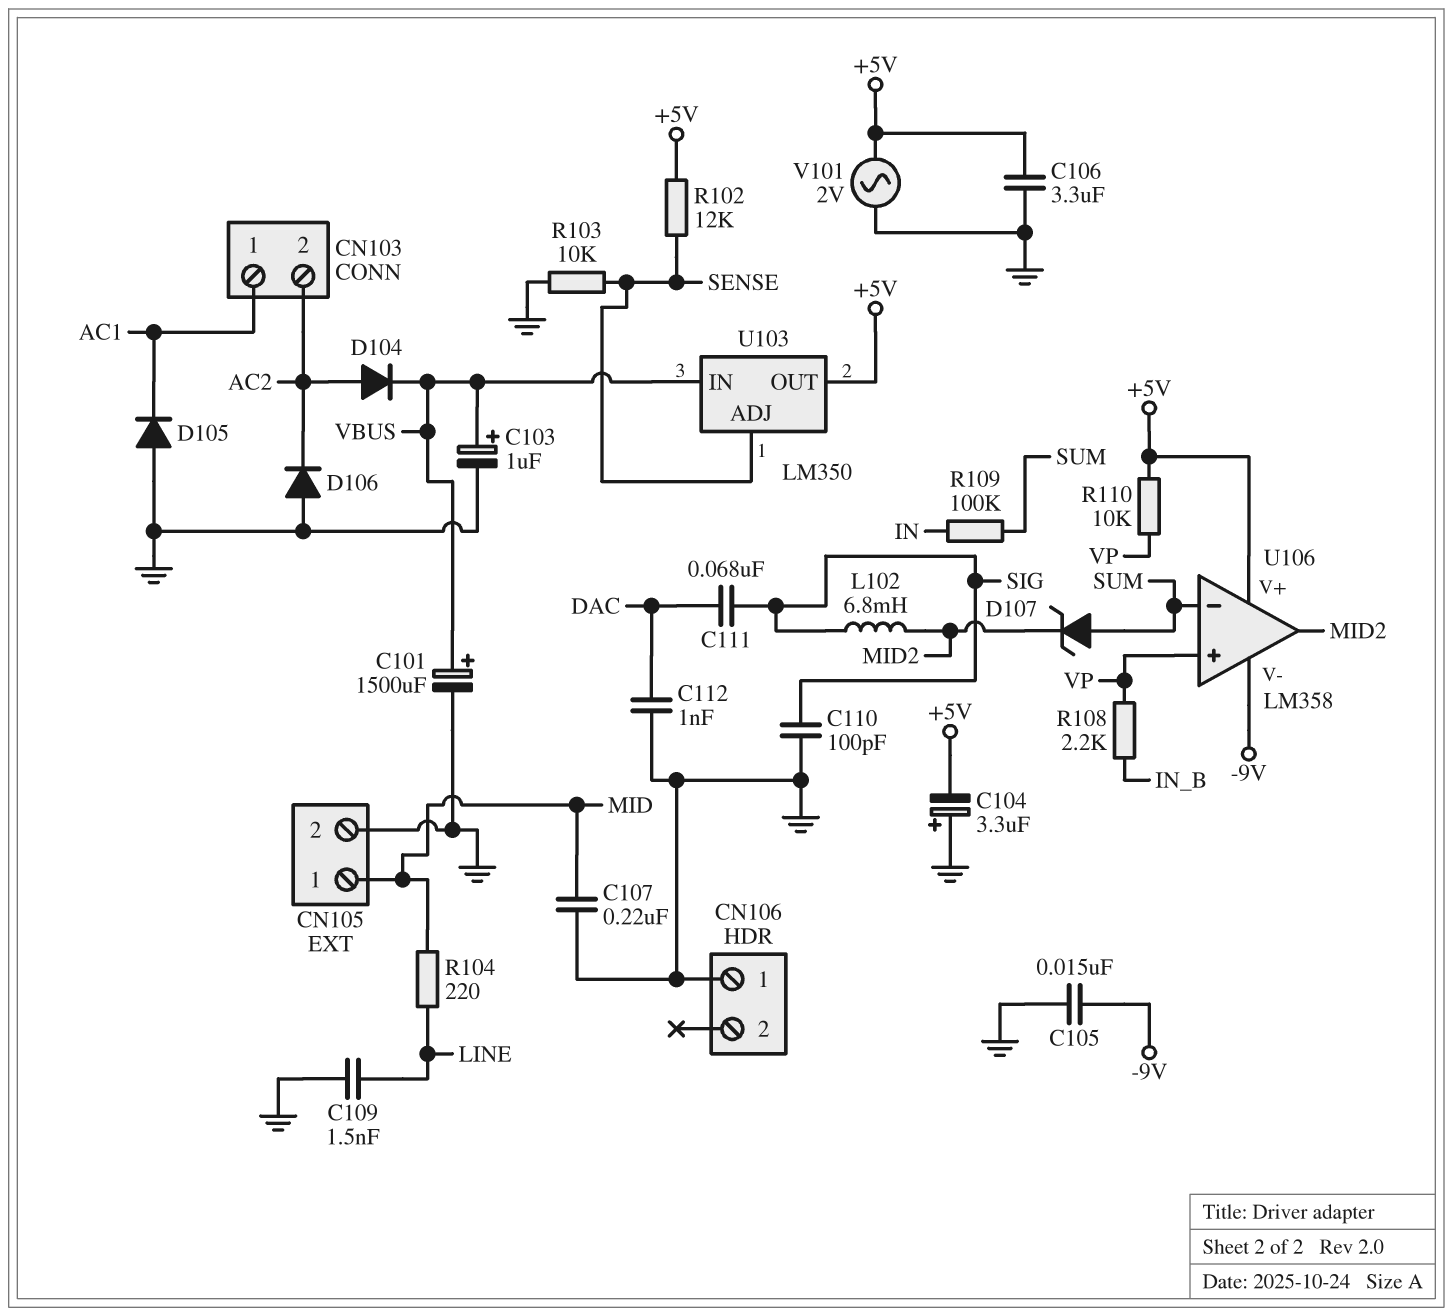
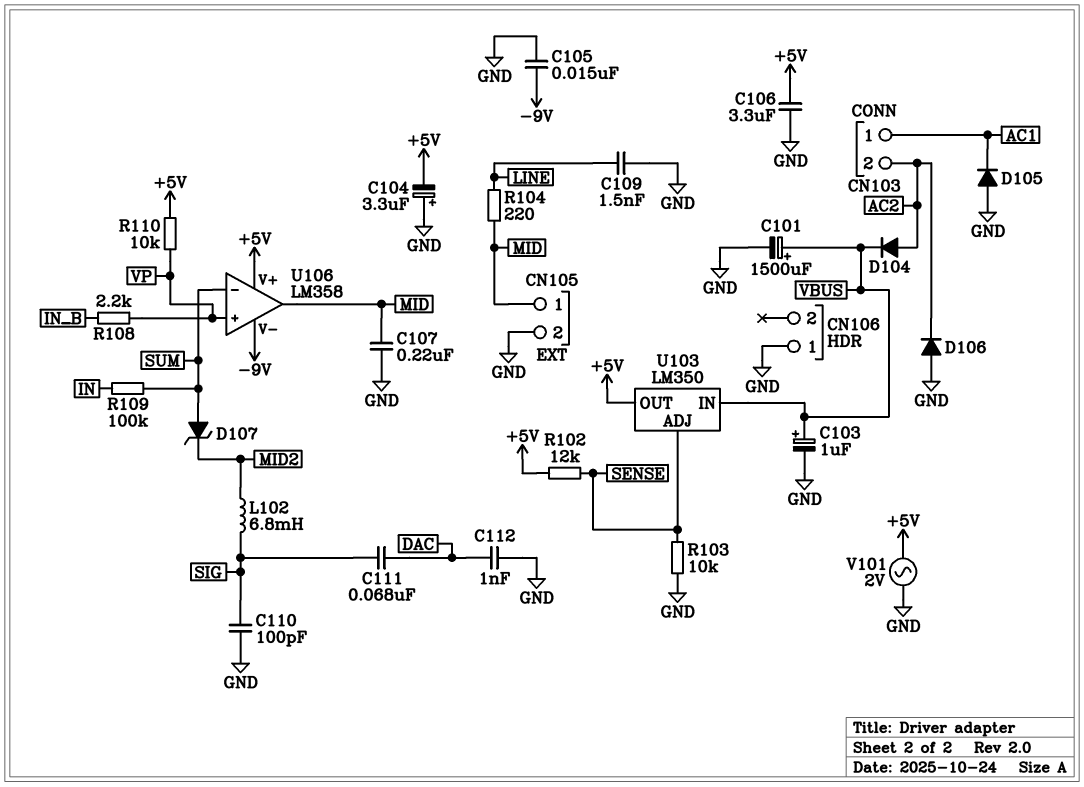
U106 pin out: MID2 -> MID

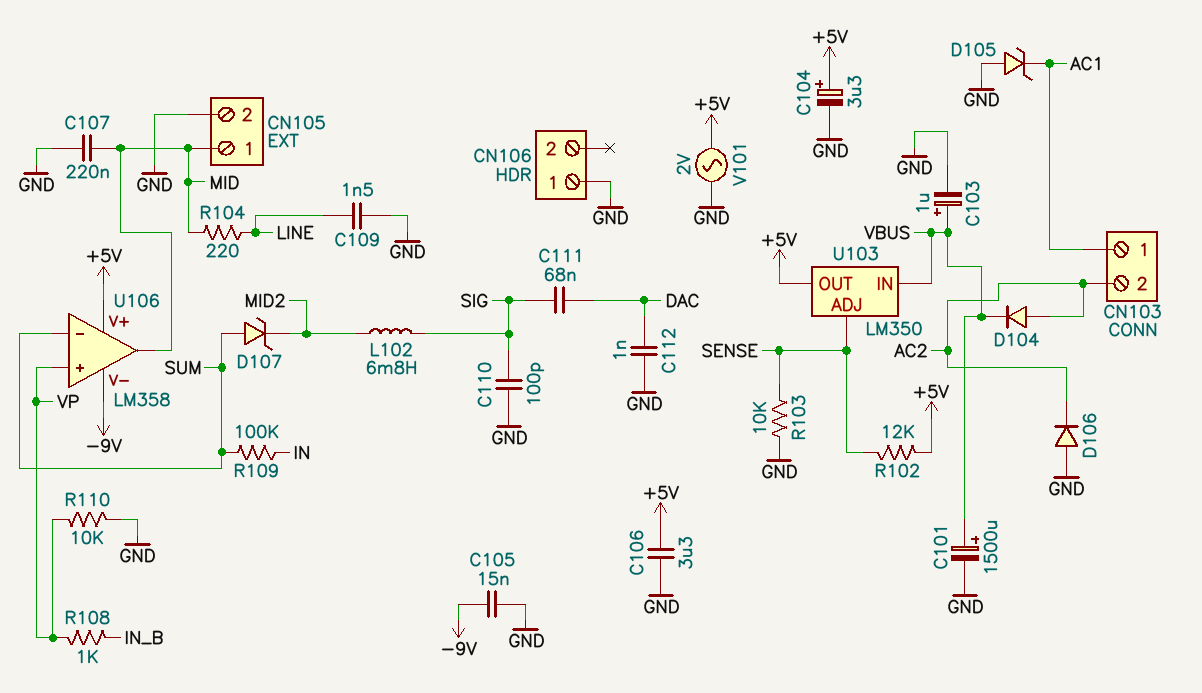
C104: 3.3uF (plus GND, minus +5V) -> 3.3uF (plus +5V, minus GND)
D105: diode (A GND, K AC1) -> zener (A GND, K AC1)
R108: 2.2k (IN_B, VP) -> 1k (IN_B, VP)
R110: 10k (+5V, VP) -> 10k (GND, VP)

